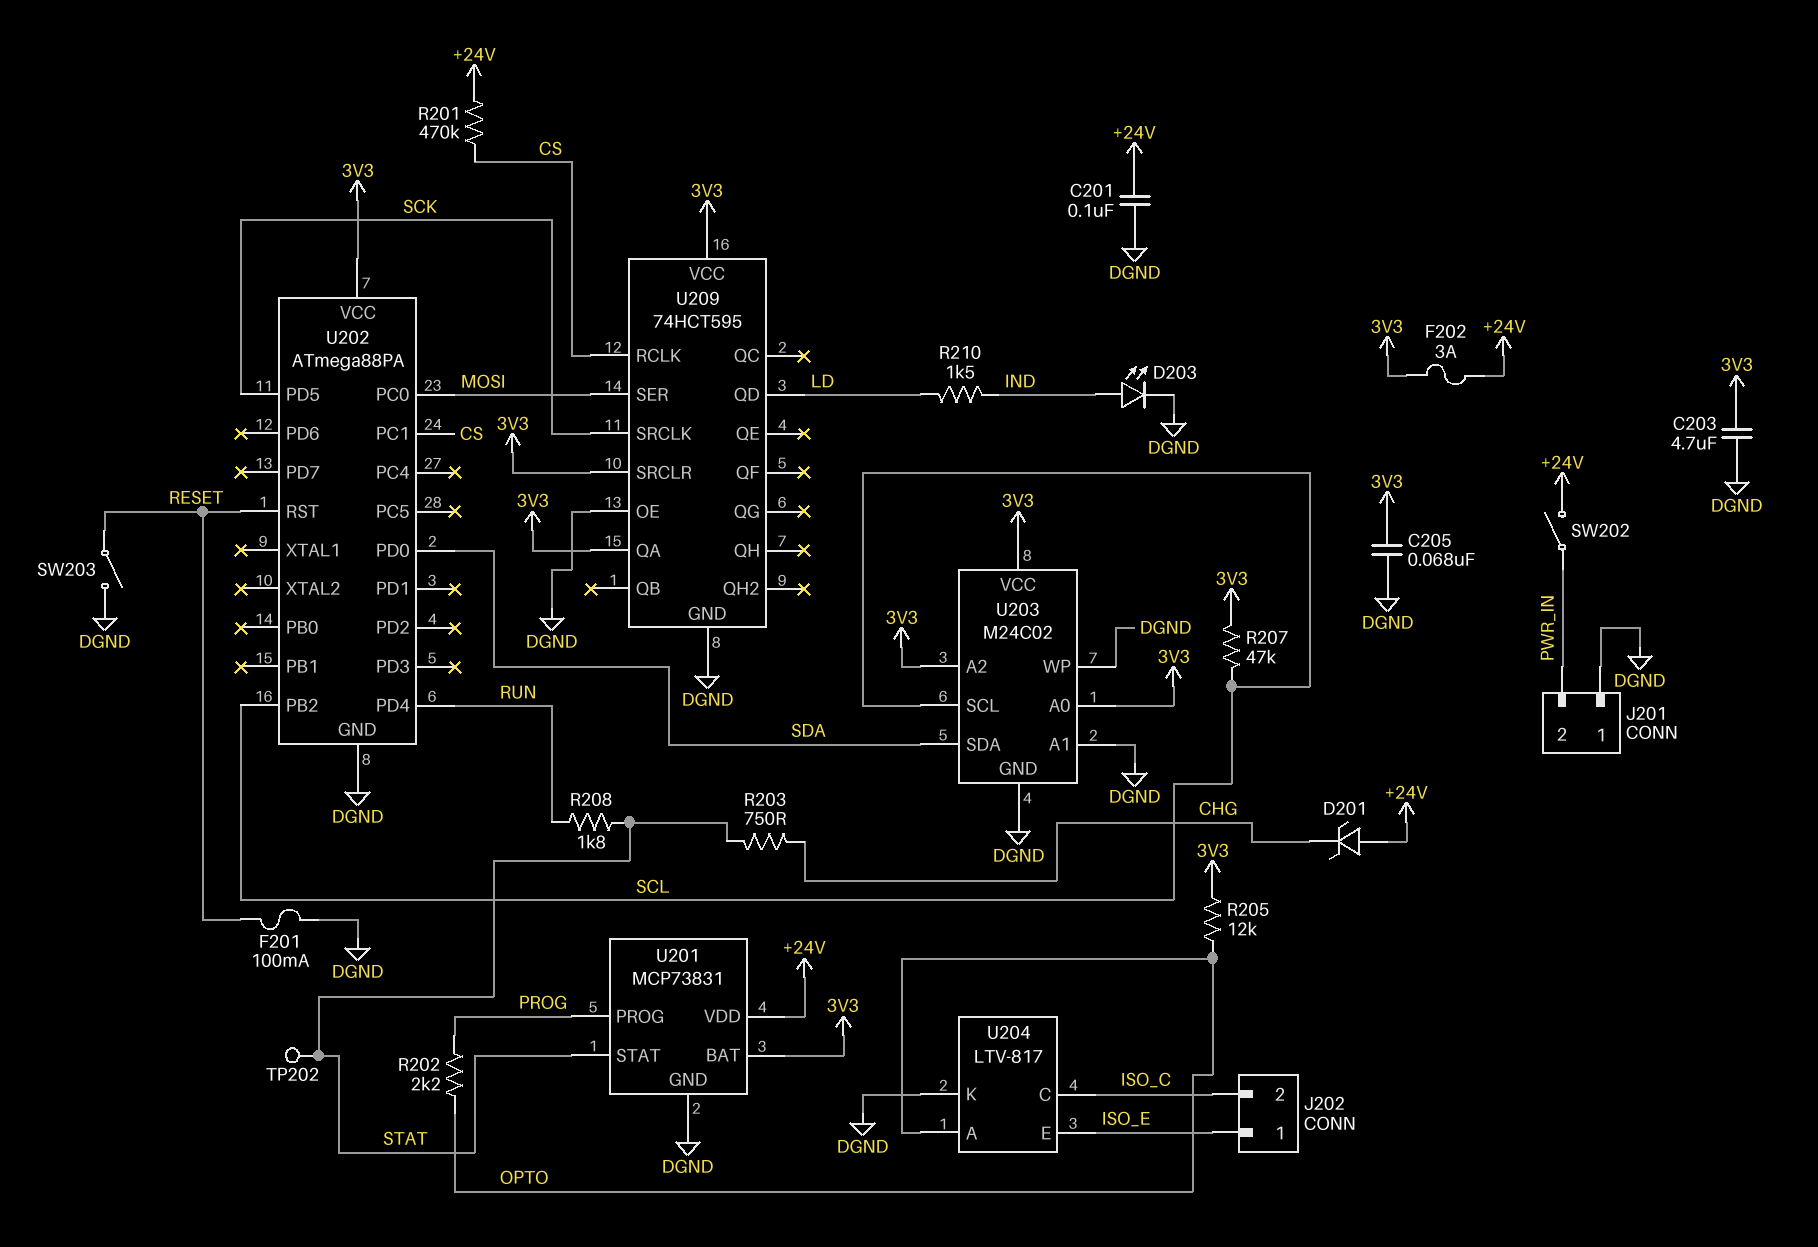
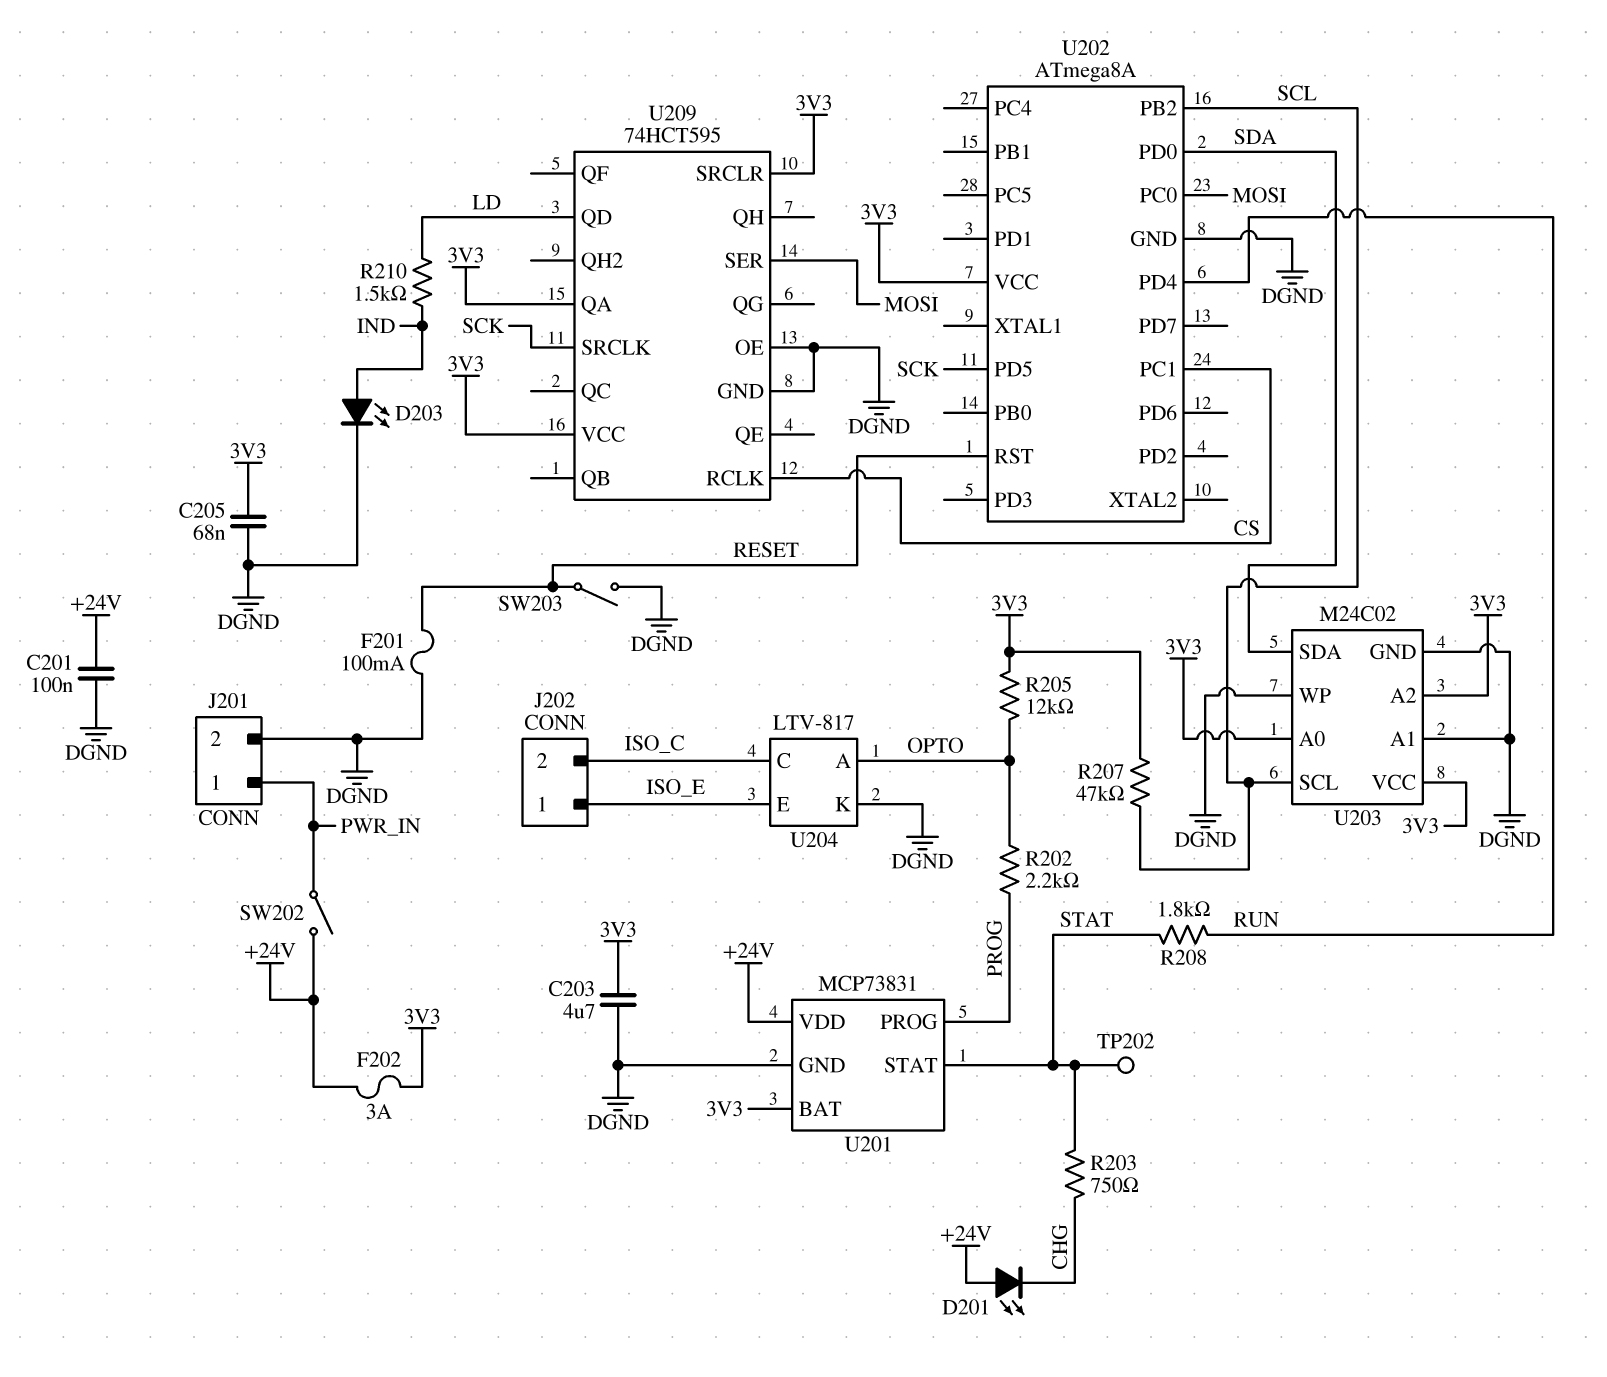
D201: zener (A +24V, K CHG) -> LED (A +24V, K CHG)
J201 pin 1: DGND -> PWR_IN
J201 pin 2: PWR_IN -> DGND
R201: 470k (+24V, CS) -> none
U202: ATmega88PA -> ATmega8A

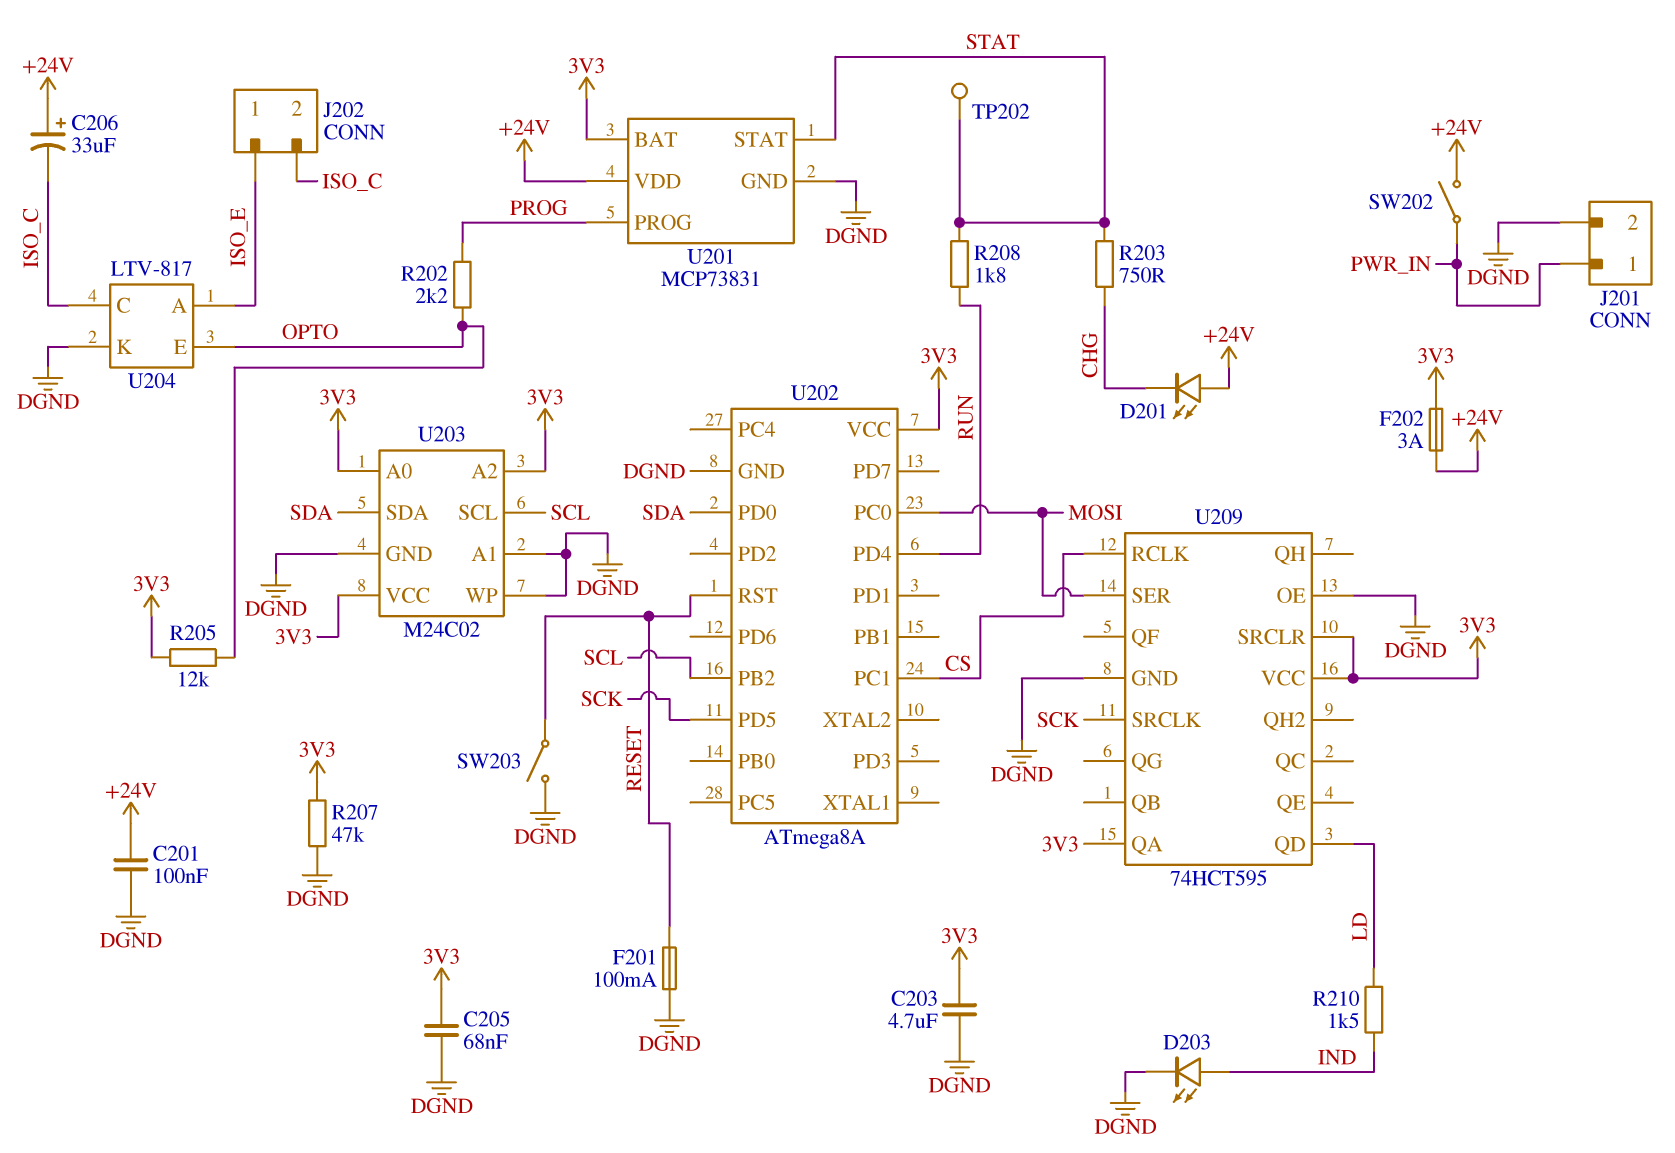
C206: none -> 33uF (plus +24V, minus ISO_C)
R207: 47k (3V3, SCL) -> 47k (3V3, DGND)
U204 pin A: OPTO -> ISO_E
U204 pin E: ISO_E -> OPTO

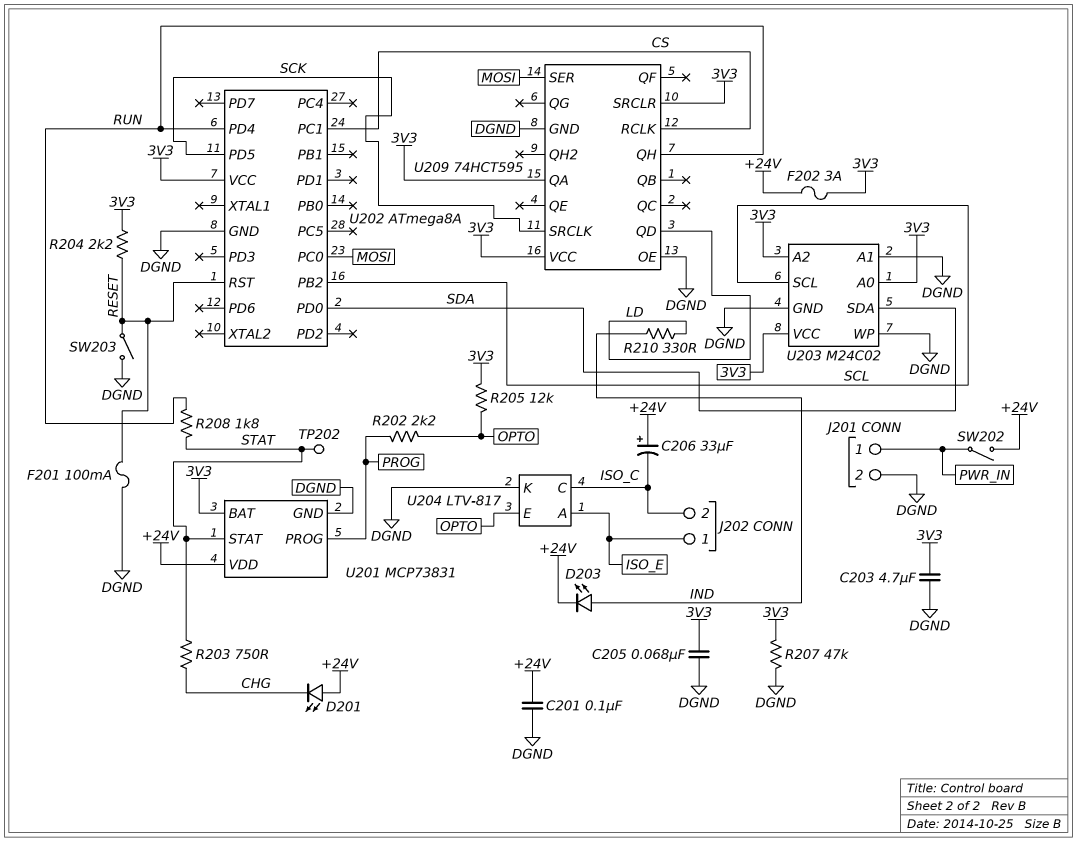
D203: LED (A IND, K DGND) -> LED (A IND, K +24V)
R204: none -> 2.2k (3V3, RESET)
R210: 1.5k (IND, LD) -> 330 (IND, LD)
U209 pin QH: none -> RUN

